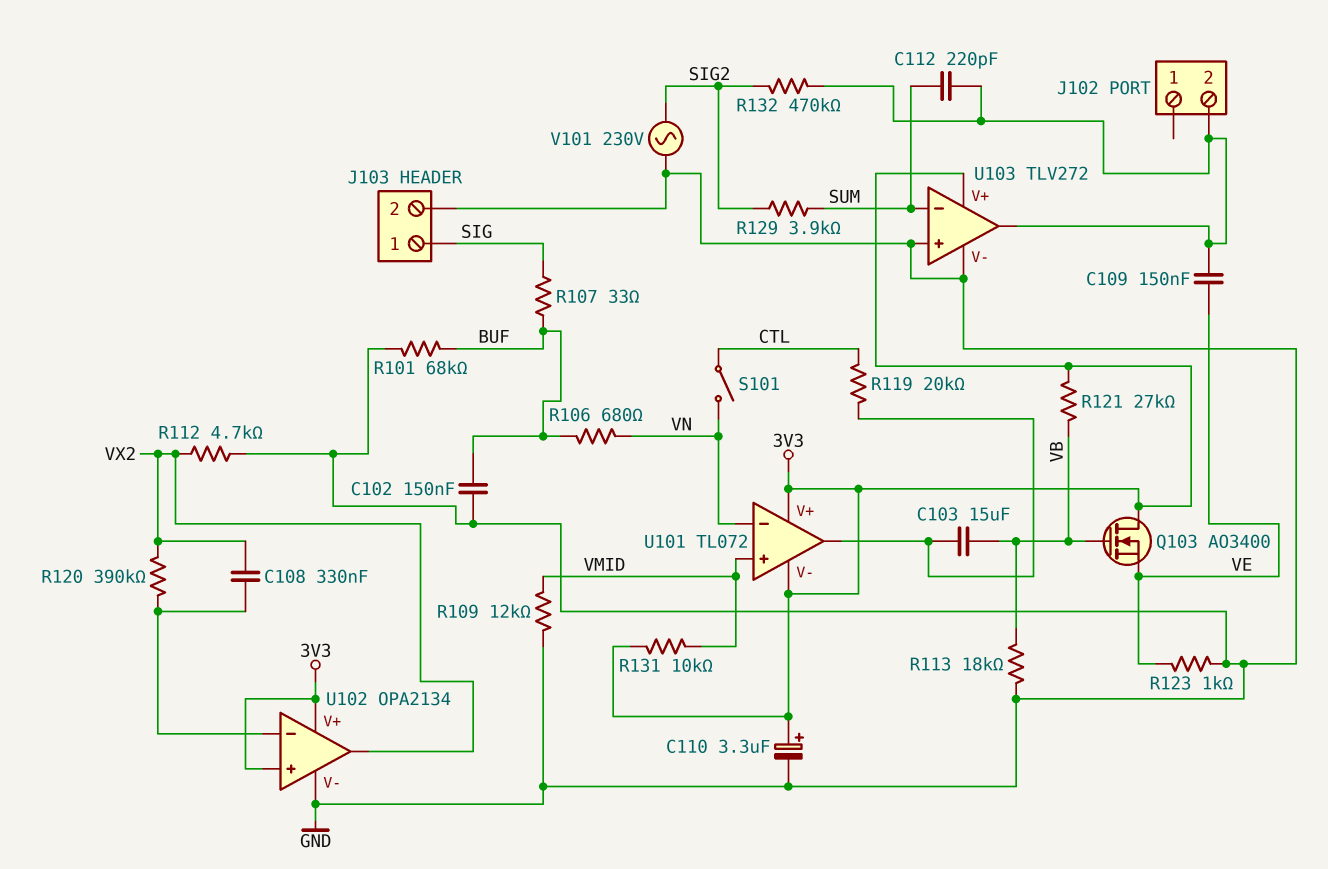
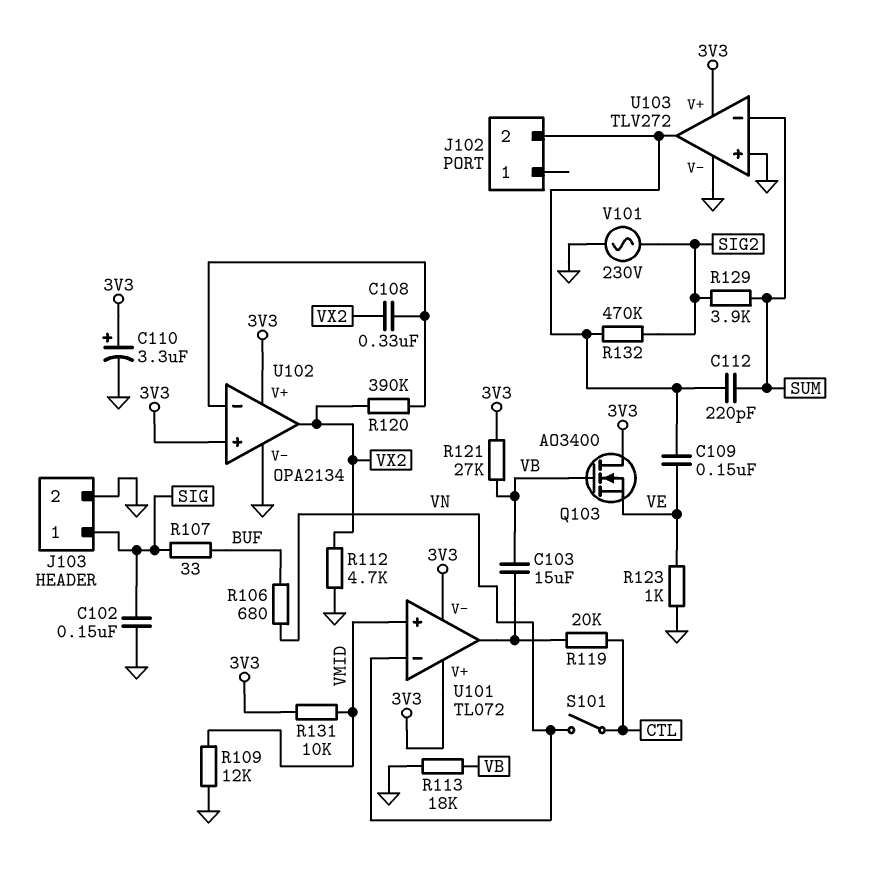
C102: 150nF (BUF, GND) -> 150nF (GND, SIG)
R101: 68k (BUF, GND) -> none

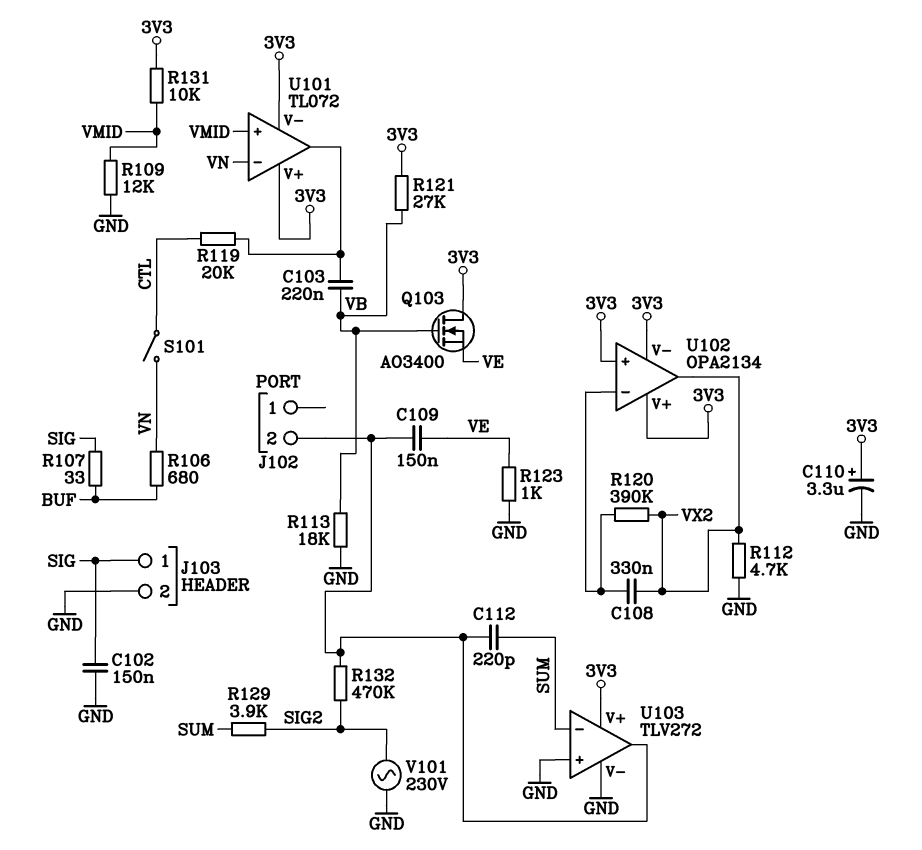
C103: 15uF (U101/out, VB) -> 220nF (U101/out, VB)
U102 pin V-: GND -> 3V3

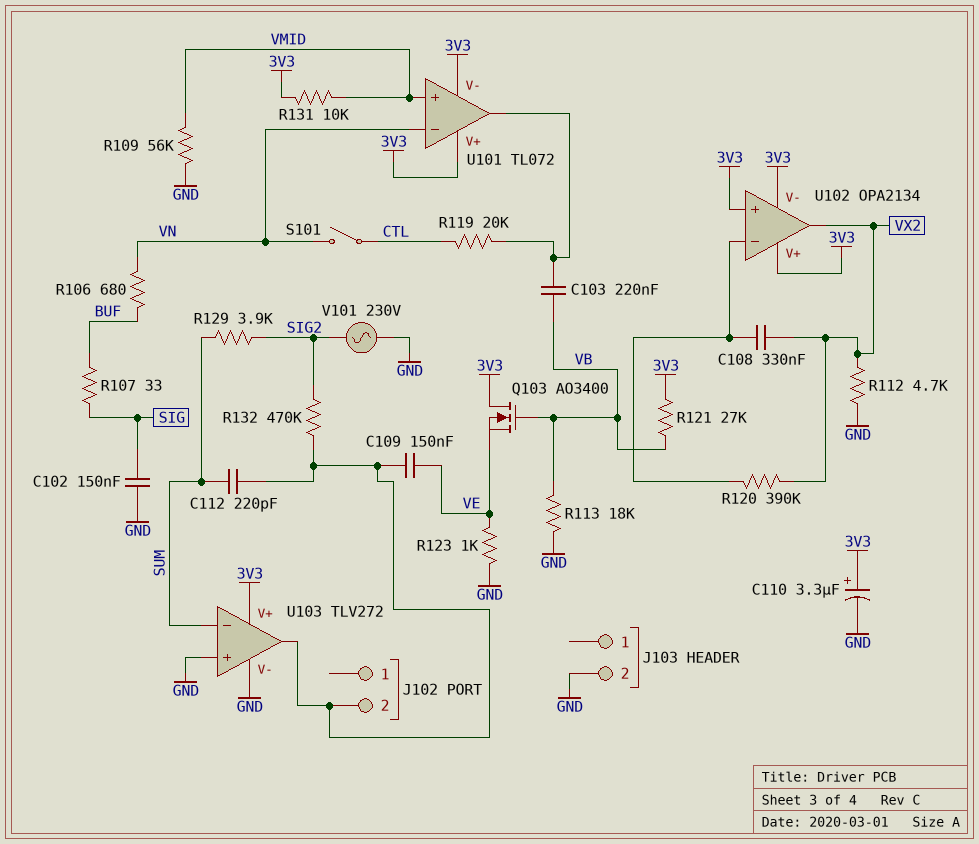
J103 pin 1: SIG -> none
R109: 12k (GND, VMID) -> 56k (GND, VMID)

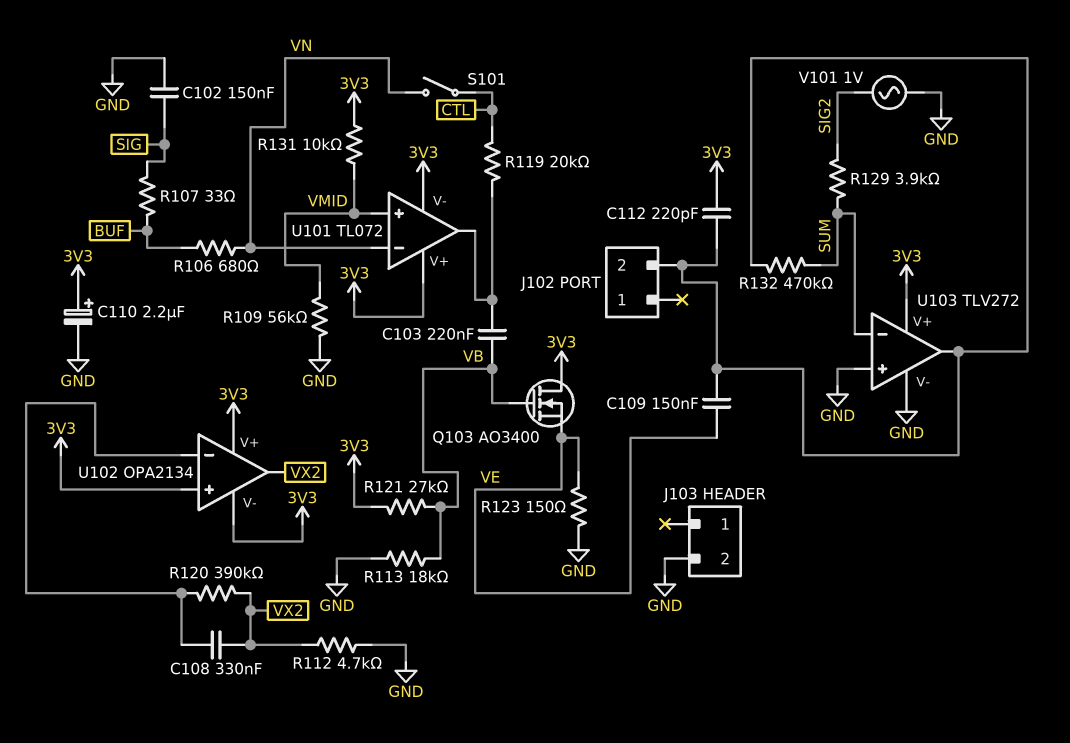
C110: 3.3uF (plus 3V3, minus GND) -> 2.2uF (plus 3V3, minus GND)
C112: 220pF (J102/2, SUM) -> 220pF (3V3, J102/2)
R123: 1k (GND, VE) -> 150 (GND, VE)
R132: 470k (J102/2, SIG2) -> 470k (J102/2, SUM)
V101: AC 230V (GND, SIG2) -> AC 1V (GND, SIG2)

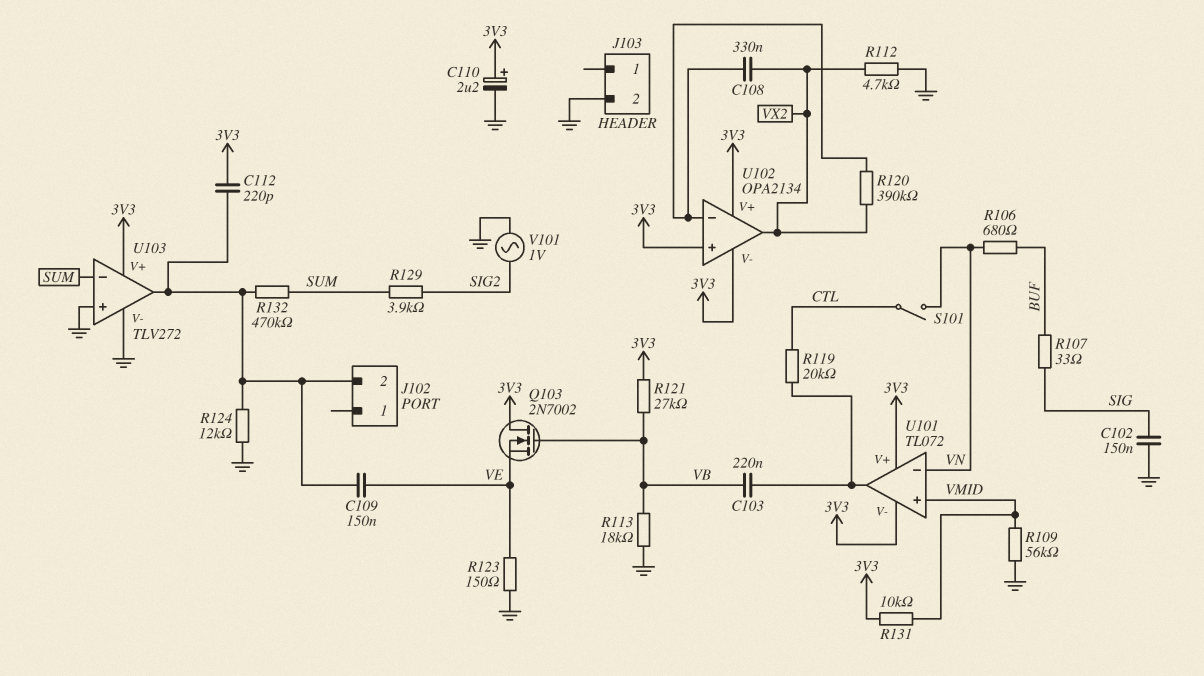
Q103: NMOS AO3400 (G VB, D 3V3, S VE) -> NMOS 2N7002 (G VB, D 3V3, S VE)
R124: none -> 12k (GND, J102/2)

